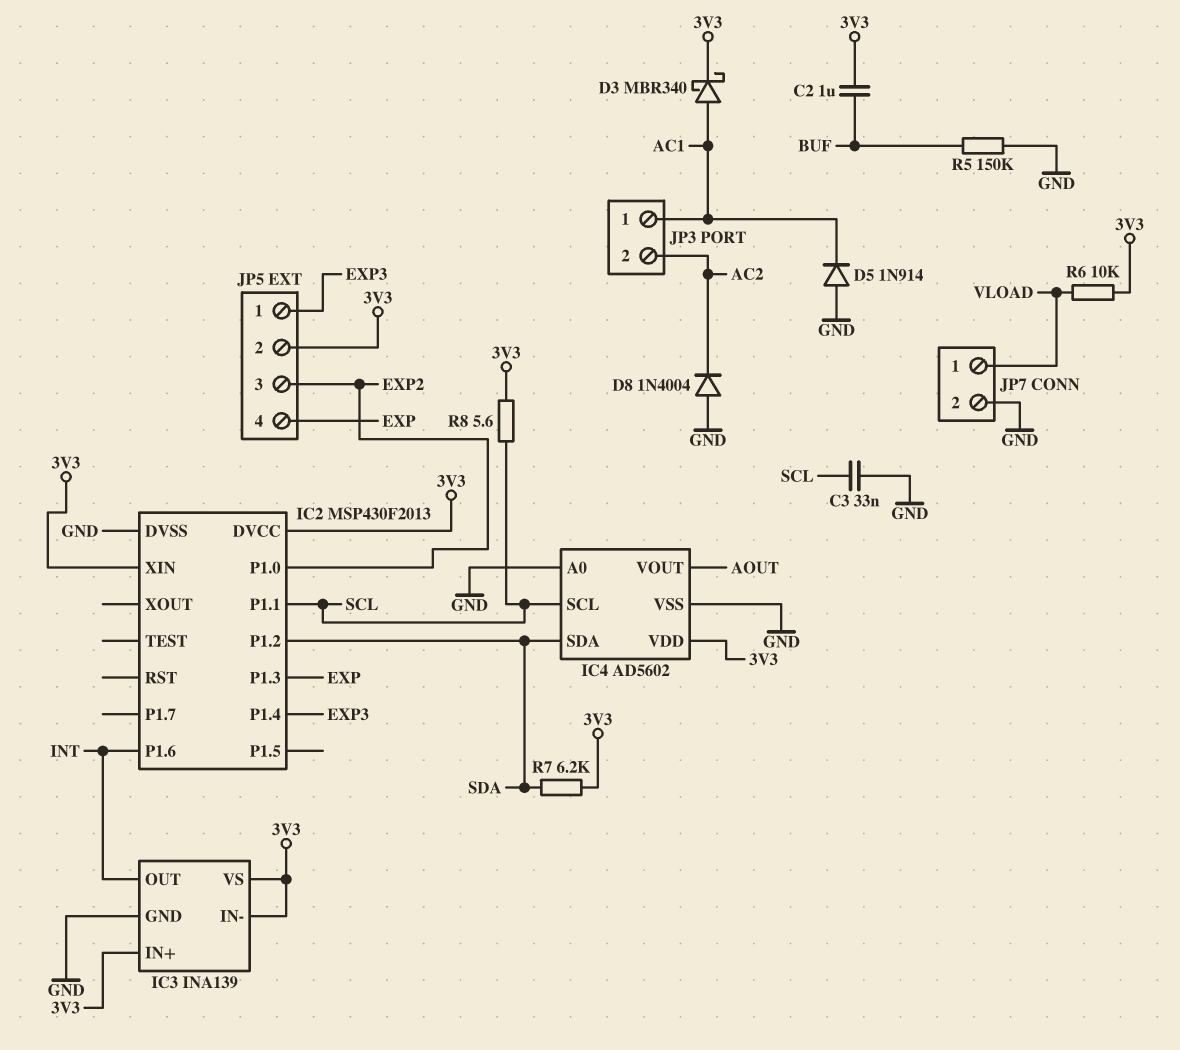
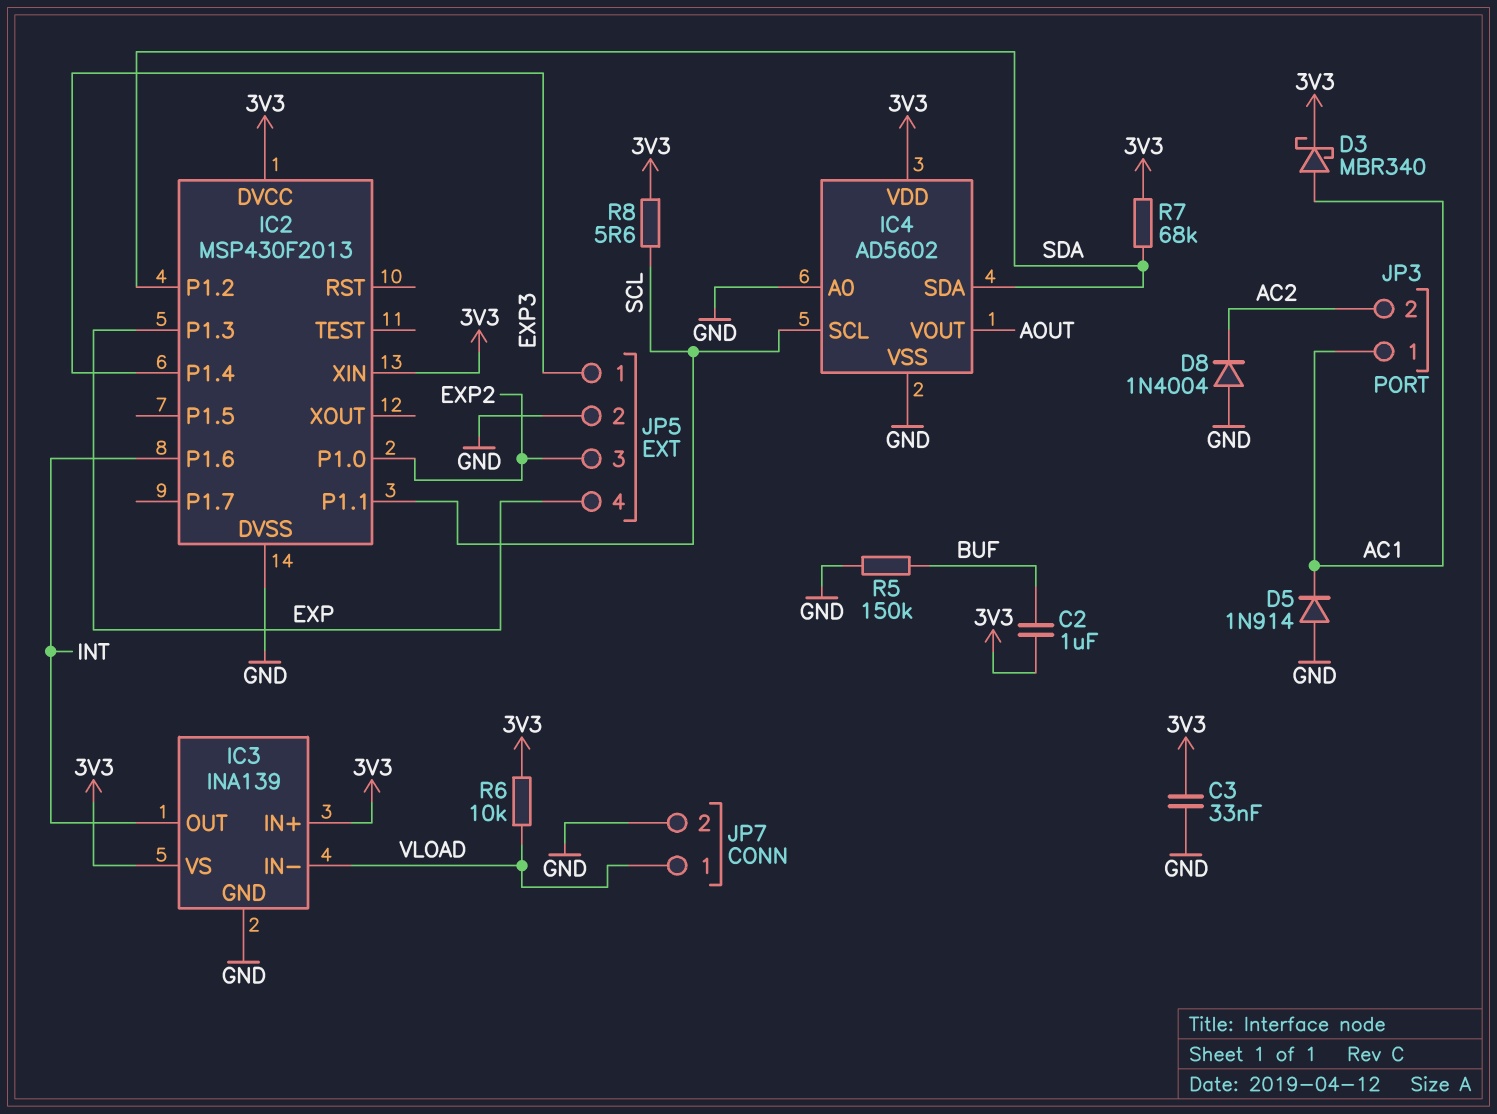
C3: 33nF (GND, SCL) -> 33nF (3V3, GND)
IC3 pin IN-: 3V3 -> VLOAD
JP5 pin 2: 3V3 -> GND
R7: 6.2k (3V3, SDA) -> 68k (3V3, SDA)

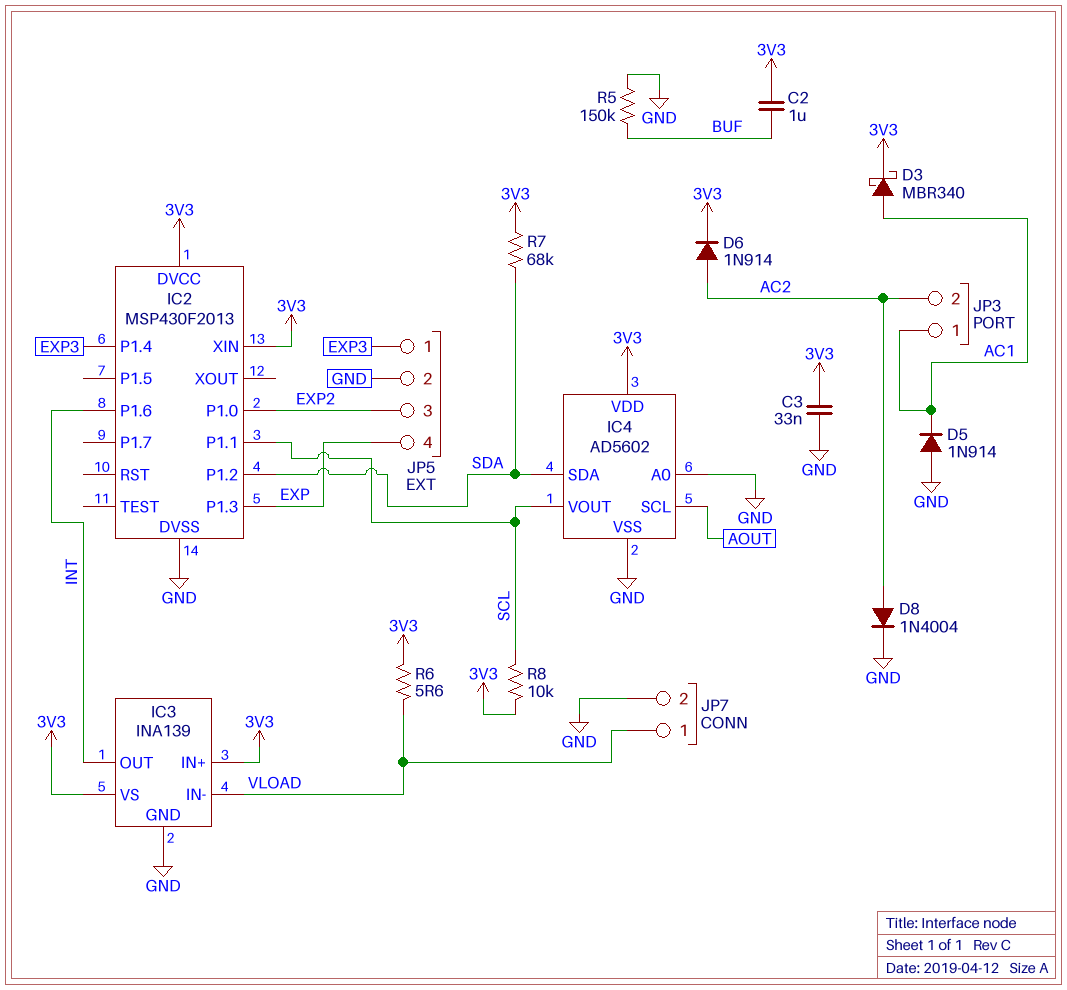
D6: none -> diode 1N914 (A AC2, K 3V3)
D8: diode 1N4004 (A GND, K AC2) -> diode 1N4004 (A AC2, K GND)
IC4 pin SCL: SCL -> AOUT
IC4 pin VOUT: AOUT -> SCL
R6: 10k (3V3, VLOAD) -> 5.6 (3V3, VLOAD)
R8: 5.6 (3V3, SCL) -> 10k (3V3, SCL)

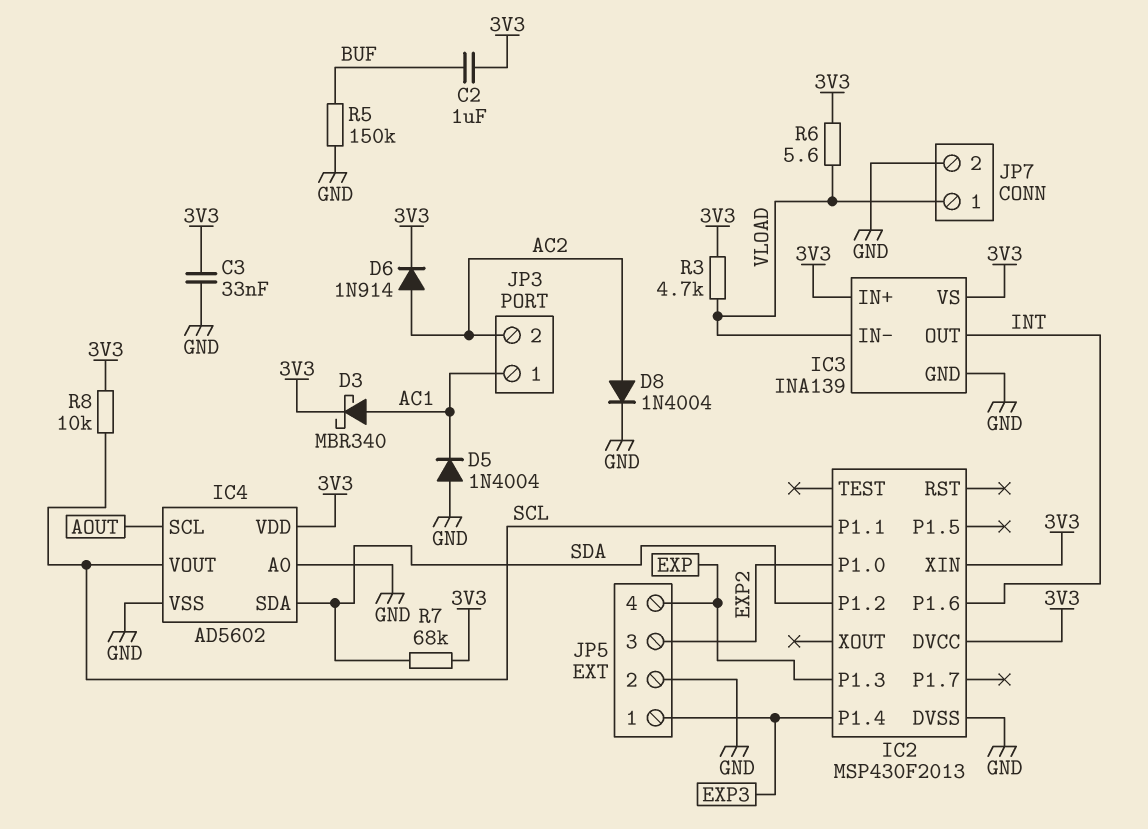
D5: diode 1N914 (A GND, K AC1) -> diode 1N4004 (A GND, K AC1)
R3: none -> 4.7k (3V3, VLOAD)

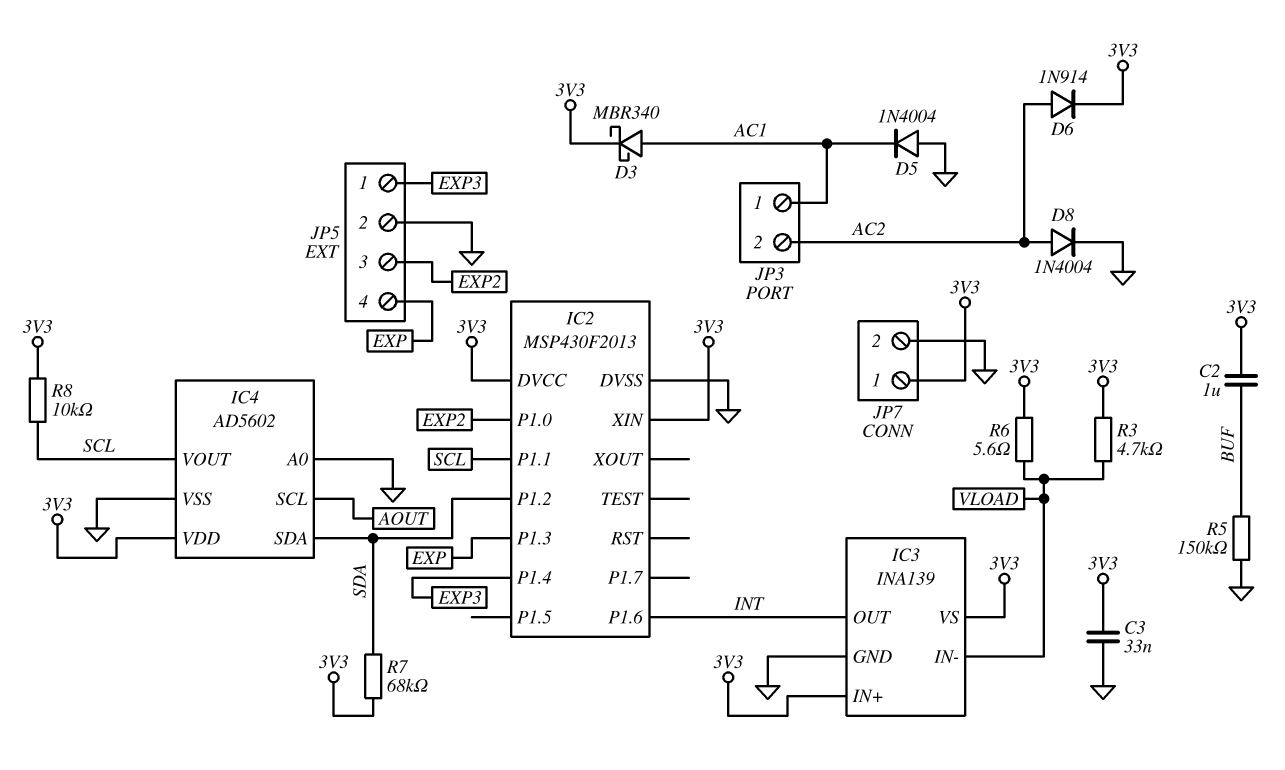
JP7 pin 1: VLOAD -> 3V3

